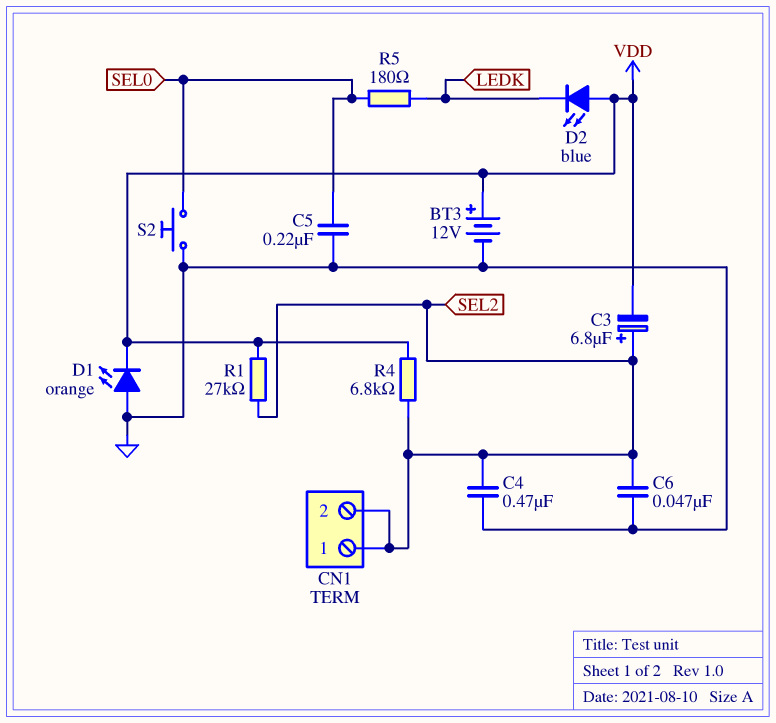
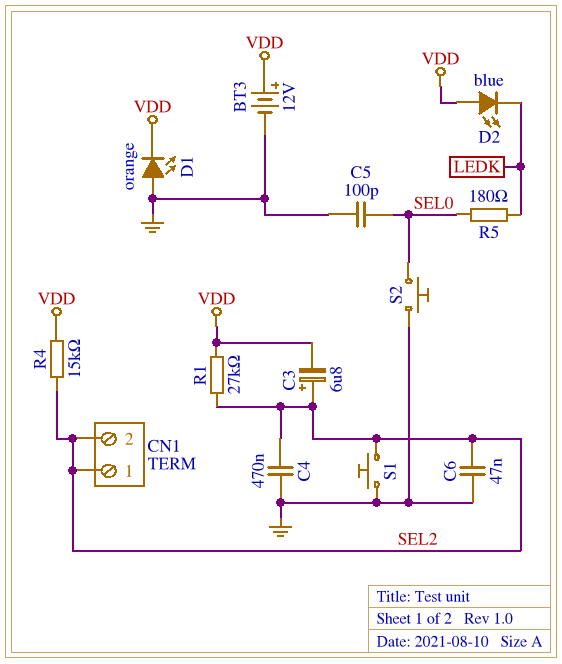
C5: 220nF (GND, SEL0) -> 100pF (GND, SEL0)
R4: 6.8k (SEL2, VDD) -> 15k (SEL2, VDD)
S1: none -> button (GND, SEL2)

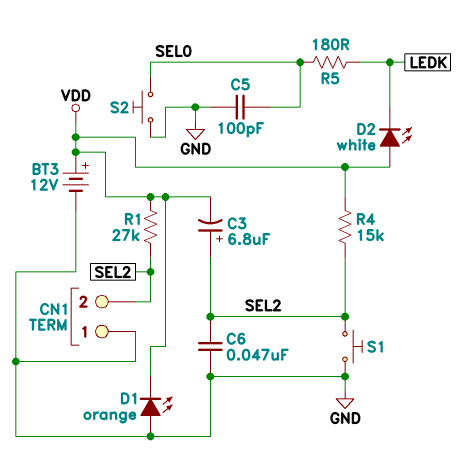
C4: 470nF (GND, SEL2) -> none
CN1 pin 1: SEL2 -> GND
D2: LED blue (A VDD, K LEDK) -> LED white (A VDD, K LEDK)

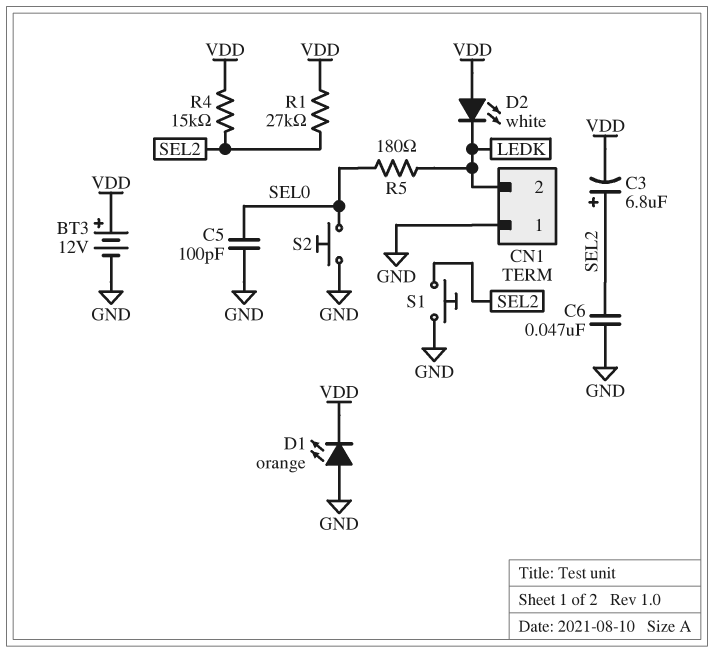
CN1 pin 2: SEL2 -> LEDK

